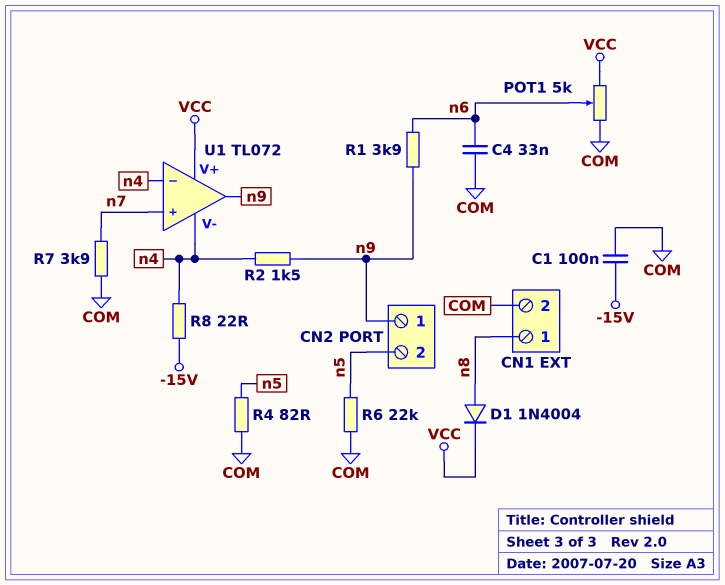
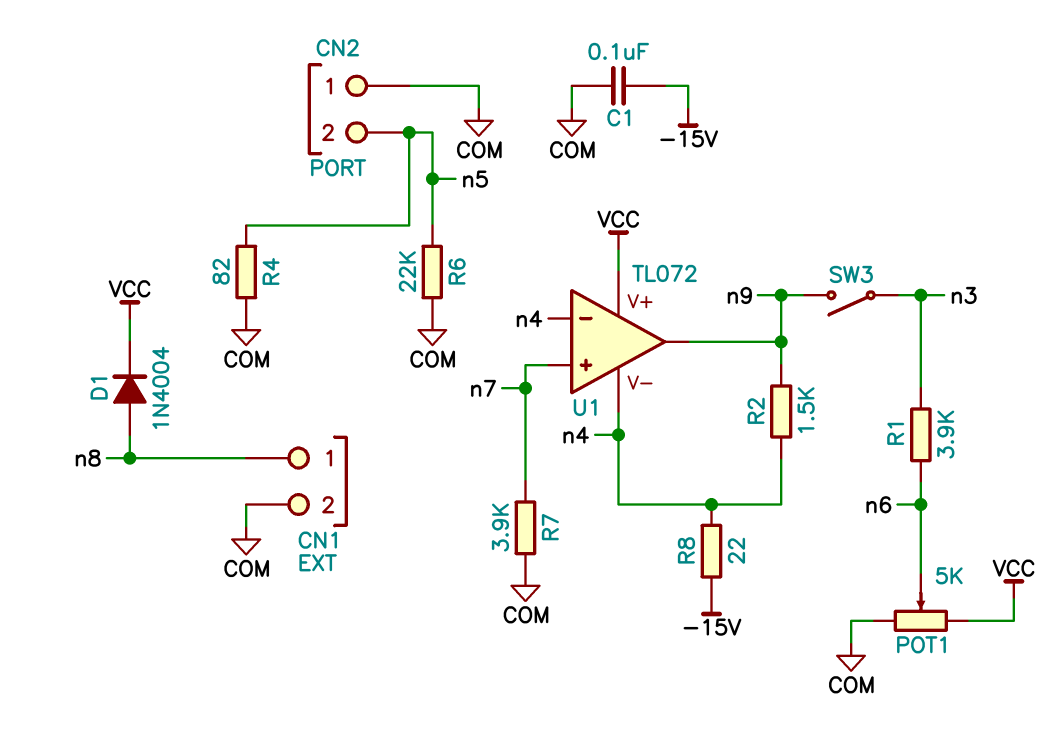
C4: 33nF (COM, n6) -> none
CN2 pin 1: n9 -> COM
R1: 3.9k (n6, n9) -> 3.9k (n3, n6)
SW3: none -> switch (n3, n9)

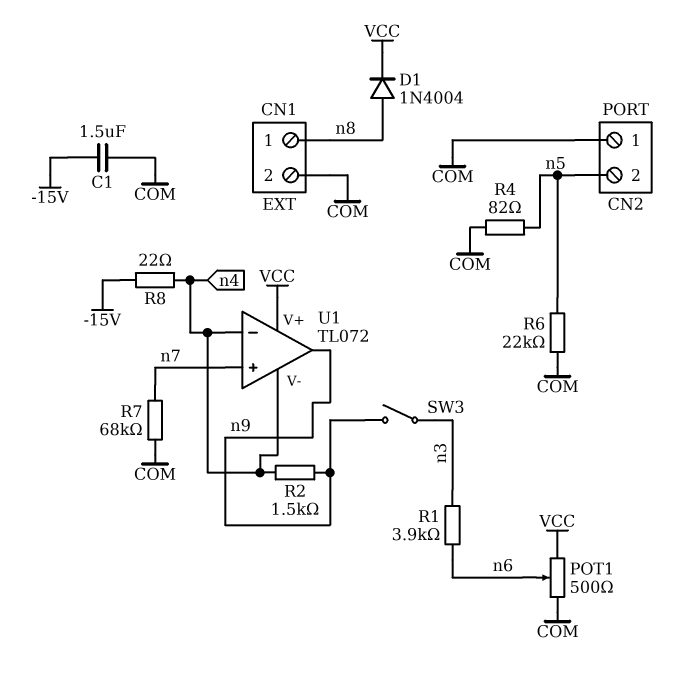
C1: 100nF (-15V, COM) -> 1.5uF (-15V, COM)
POT1: 5k (COM, VCC, wiper n6) -> 500 (COM, VCC, wiper n6)
R7: 3.9k (COM, n7) -> 68k (COM, n7)

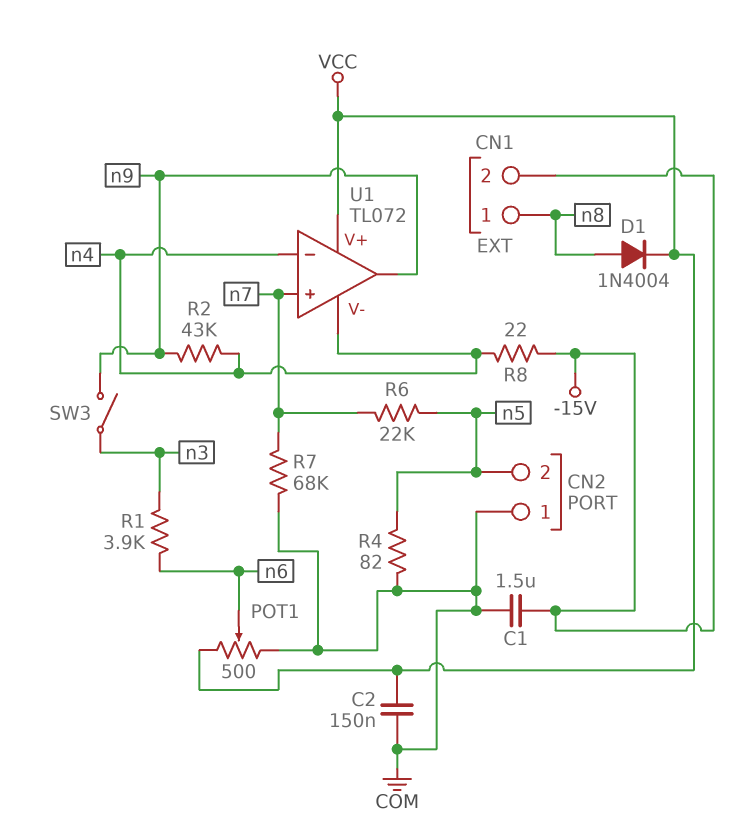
C2: none -> 150nF (COM, VCC)
CN1 pin 2: COM -> -15V
R2: 1.5k (n4, n9) -> 43k (n4, n9)
R6: 22k (COM, n5) -> 22k (n5, n7)

